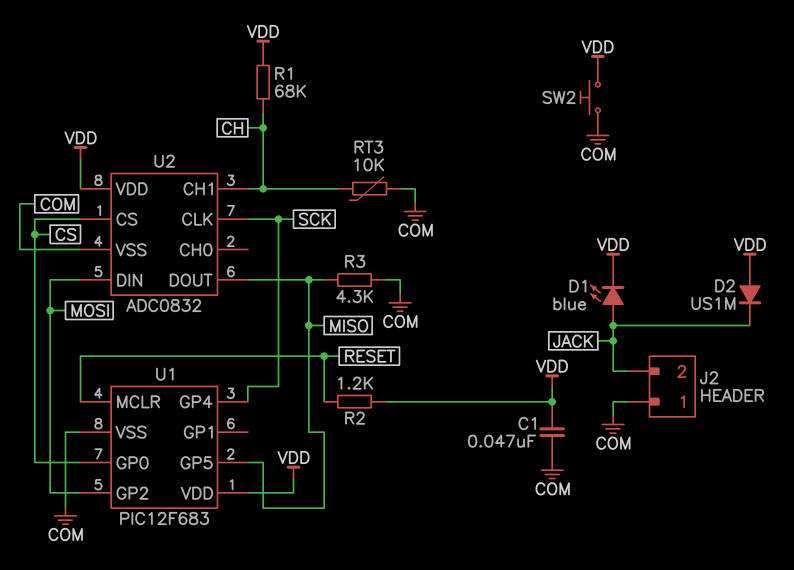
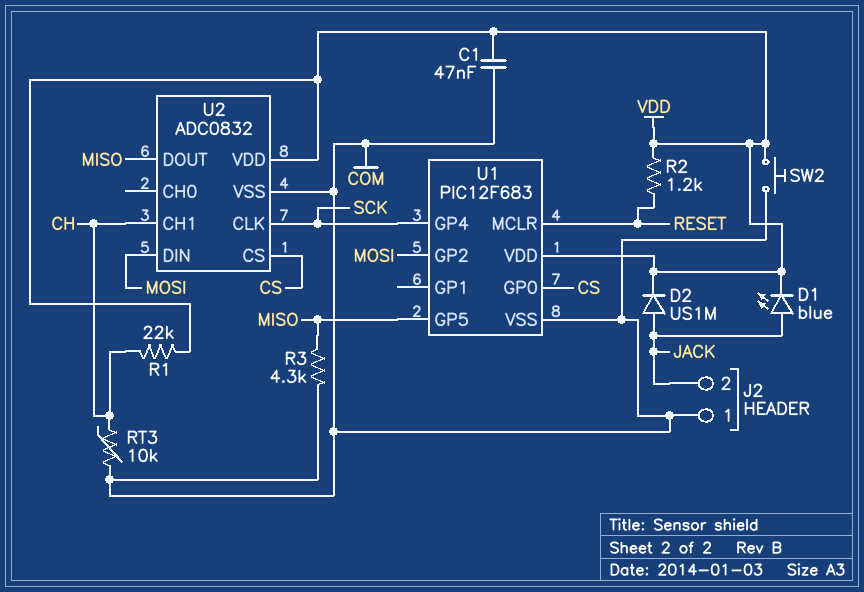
D2: diode US1M (A VDD, K JACK) -> diode US1M (A JACK, K VDD)
R1: 68k (CH, VDD) -> 22k (CH, VDD)

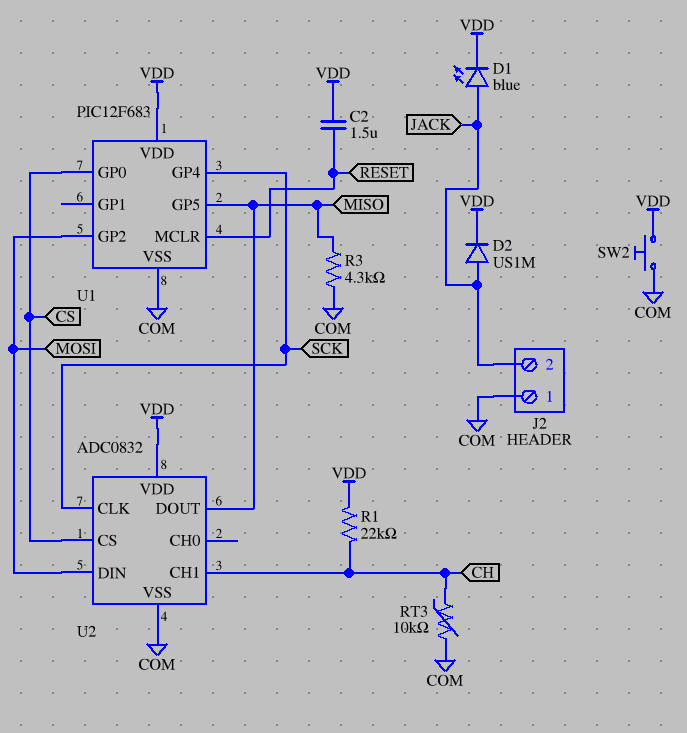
C1: 47nF (COM, VDD) -> none
C2: none -> 1.5uF (RESET, VDD)
R2: 1.2k (RESET, VDD) -> none

